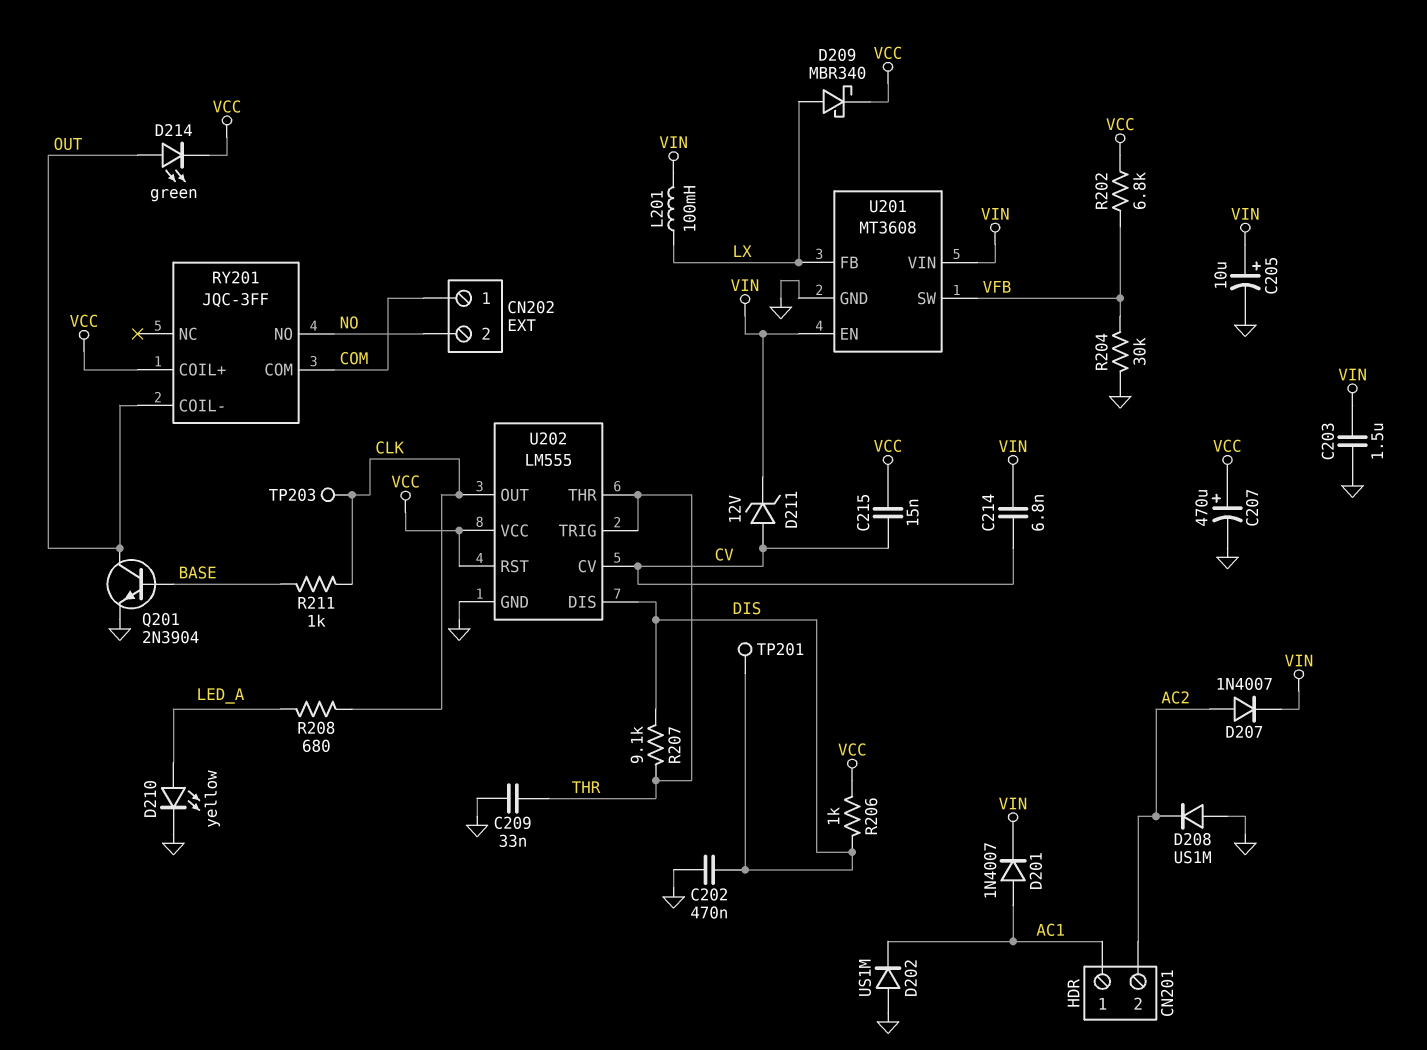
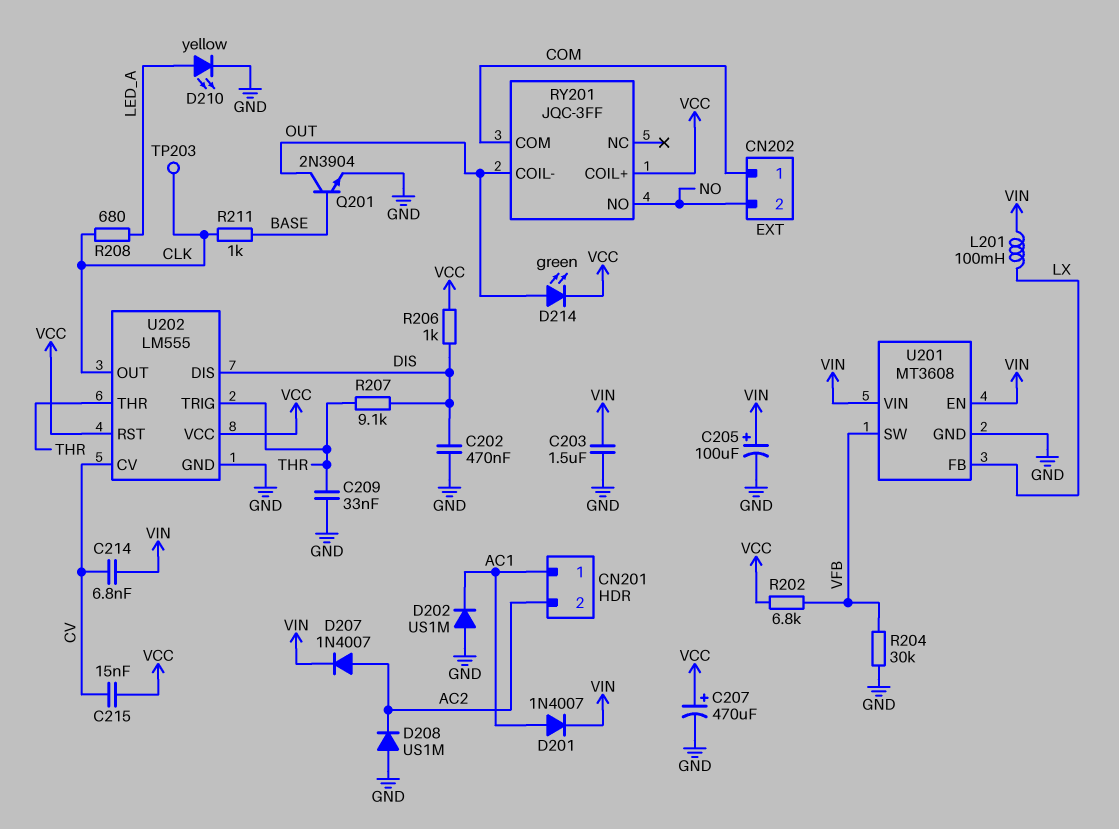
C205: 10uF (plus VIN, minus GND) -> 100uF (plus VIN, minus GND)
D209: schottky MBR340 (A LX, K VCC) -> none
D211: zener 12V (A CV, K VIN) -> none
TP201: test point (DIS) -> none

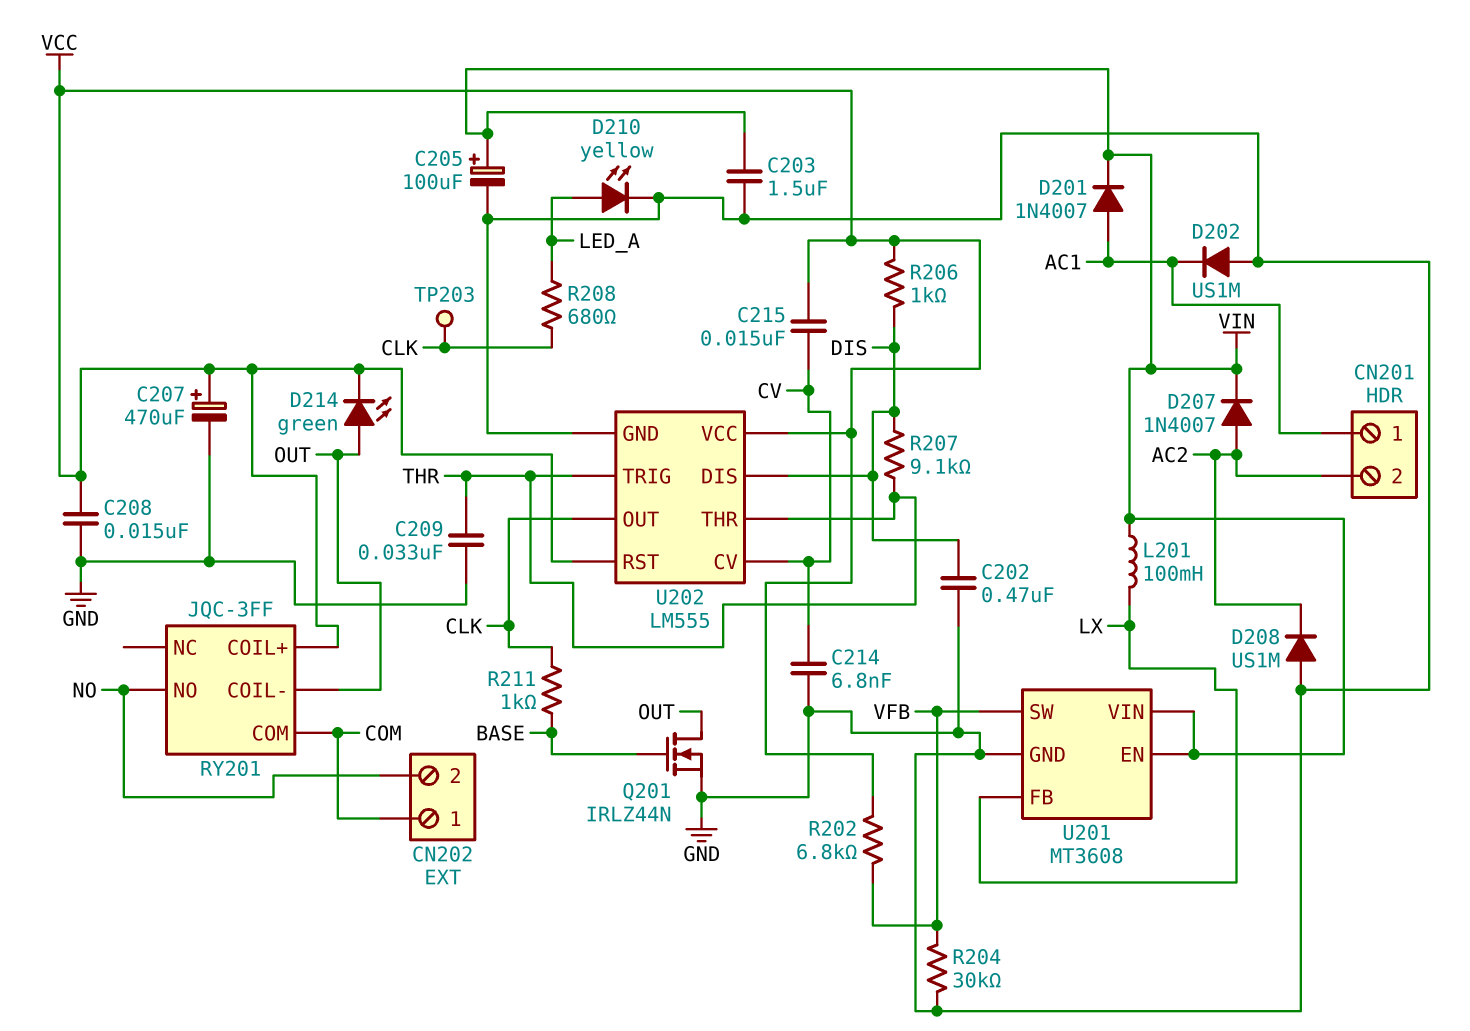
C208: none -> 15nF (GND, VCC)
C214: 6.8nF (CV, VIN) -> 6.8nF (CV, GND)
Q201: NPN 2N3904 (B BASE, C OUT, E GND) -> NMOS IRLZ44N (G BASE, D OUT, S GND)

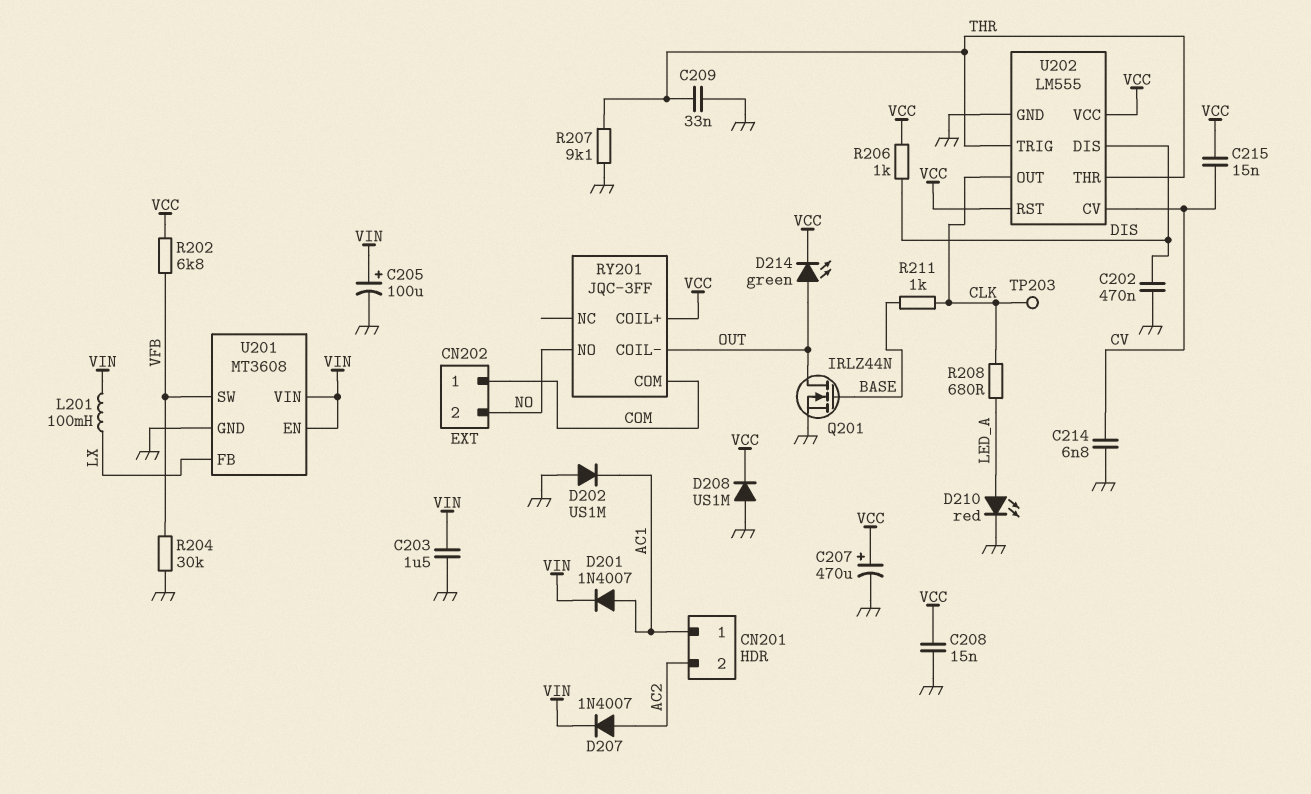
D208: diode US1M (A GND, K AC2) -> diode US1M (A GND, K VCC)
D210: LED yellow (A LED_A, K GND) -> LED red (A LED_A, K GND)
R207: 9.1k (DIS, THR) -> 9.1k (GND, THR)

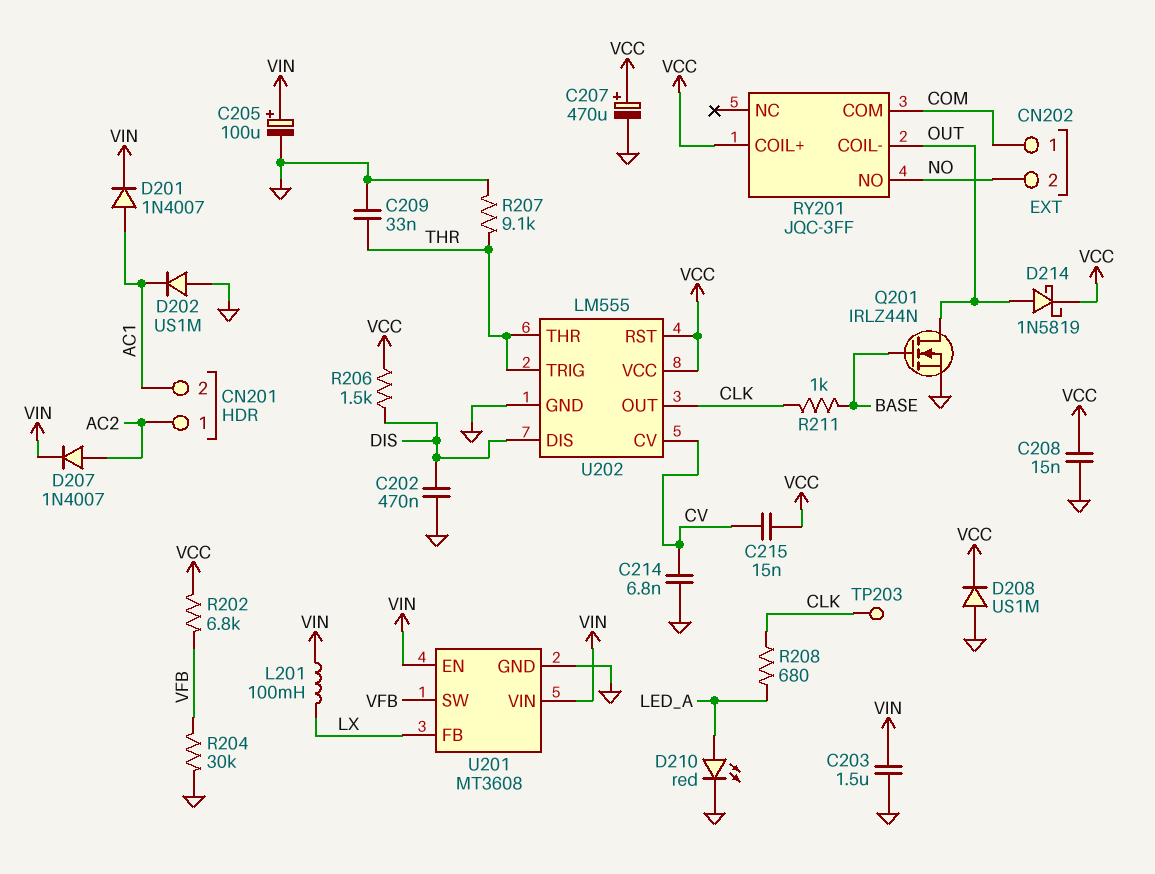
CN201 pin 1: AC1 -> AC2
CN201 pin 2: AC2 -> AC1
D214: LED green (A OUT, K VCC) -> schottky 1N5819 (A OUT, K VCC)
R206: 1k (DIS, VCC) -> 1.5k (DIS, VCC)

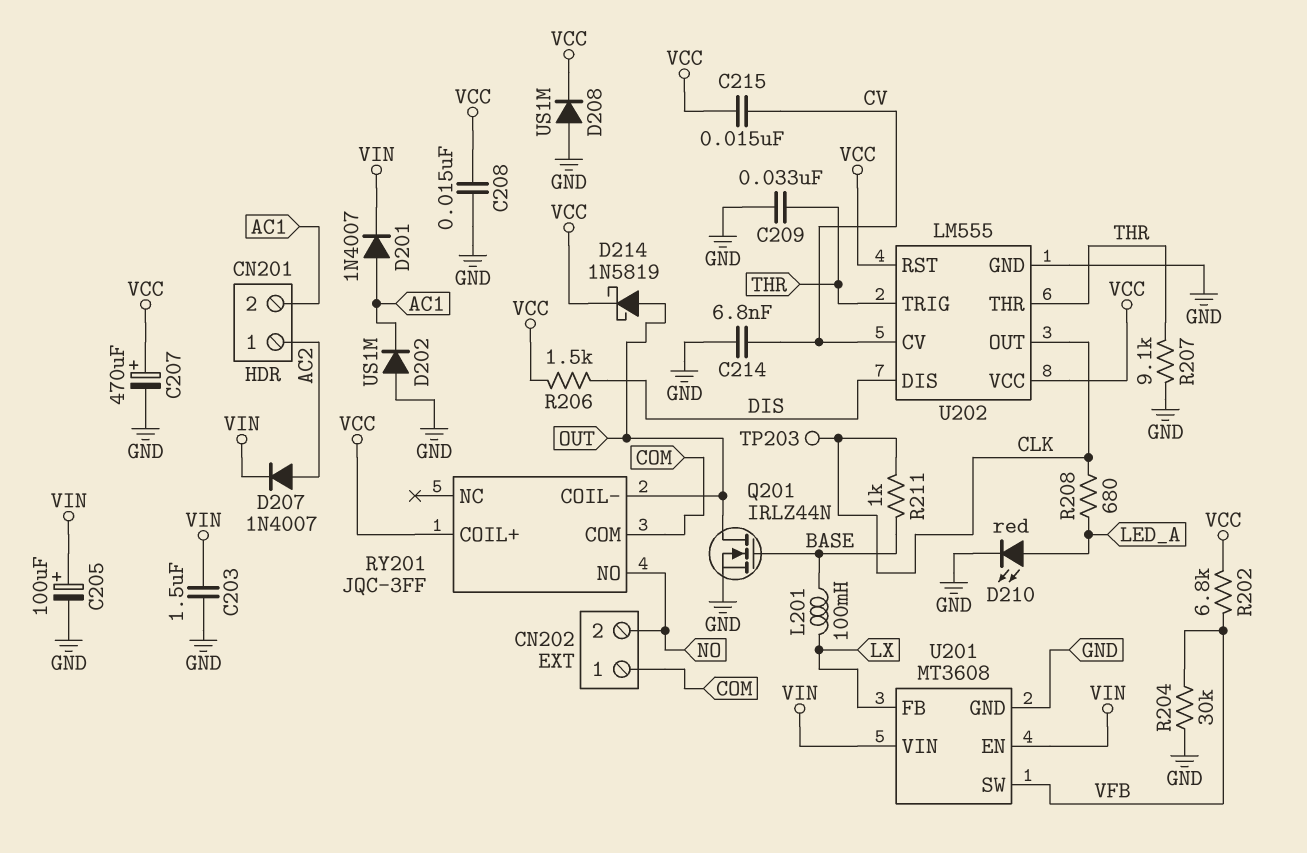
C202: 470nF (DIS, GND) -> none
L201: 100mH (LX, VIN) -> 100mH (BASE, LX)

